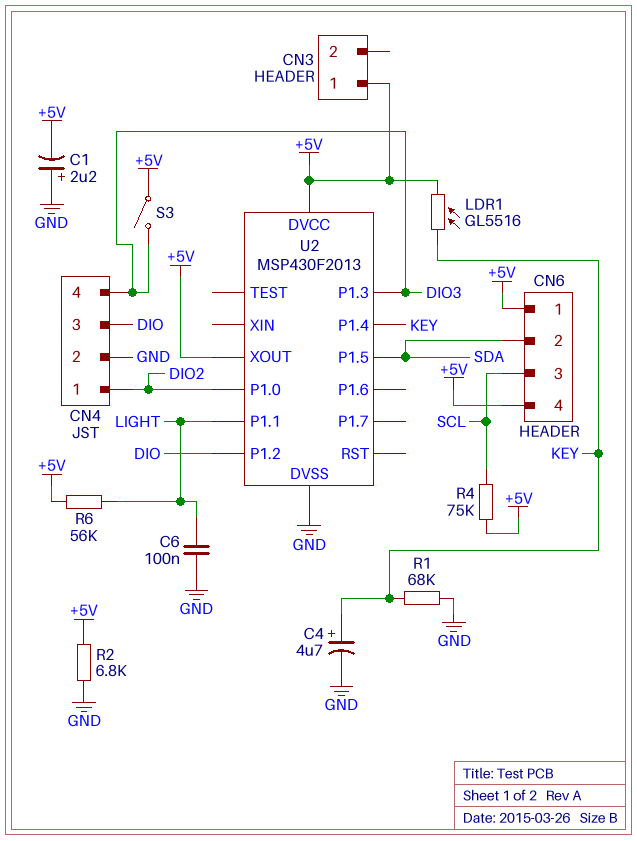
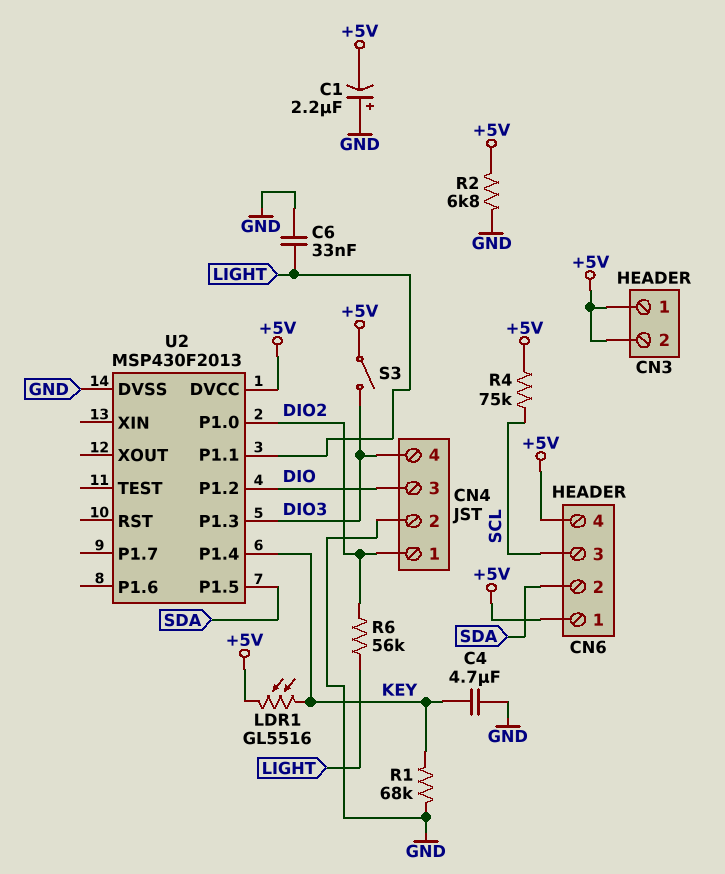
C4: 4.7uF (plus KEY, minus GND) -> 4.7uF (GND, KEY)
C6: 100nF (GND, LIGHT) -> 33nF (GND, LIGHT)
CN3 pin 2: none -> +5V
R6: 56k (+5V, LIGHT) -> 56k (DIO2, LIGHT)
U2 pin XOUT: +5V -> none

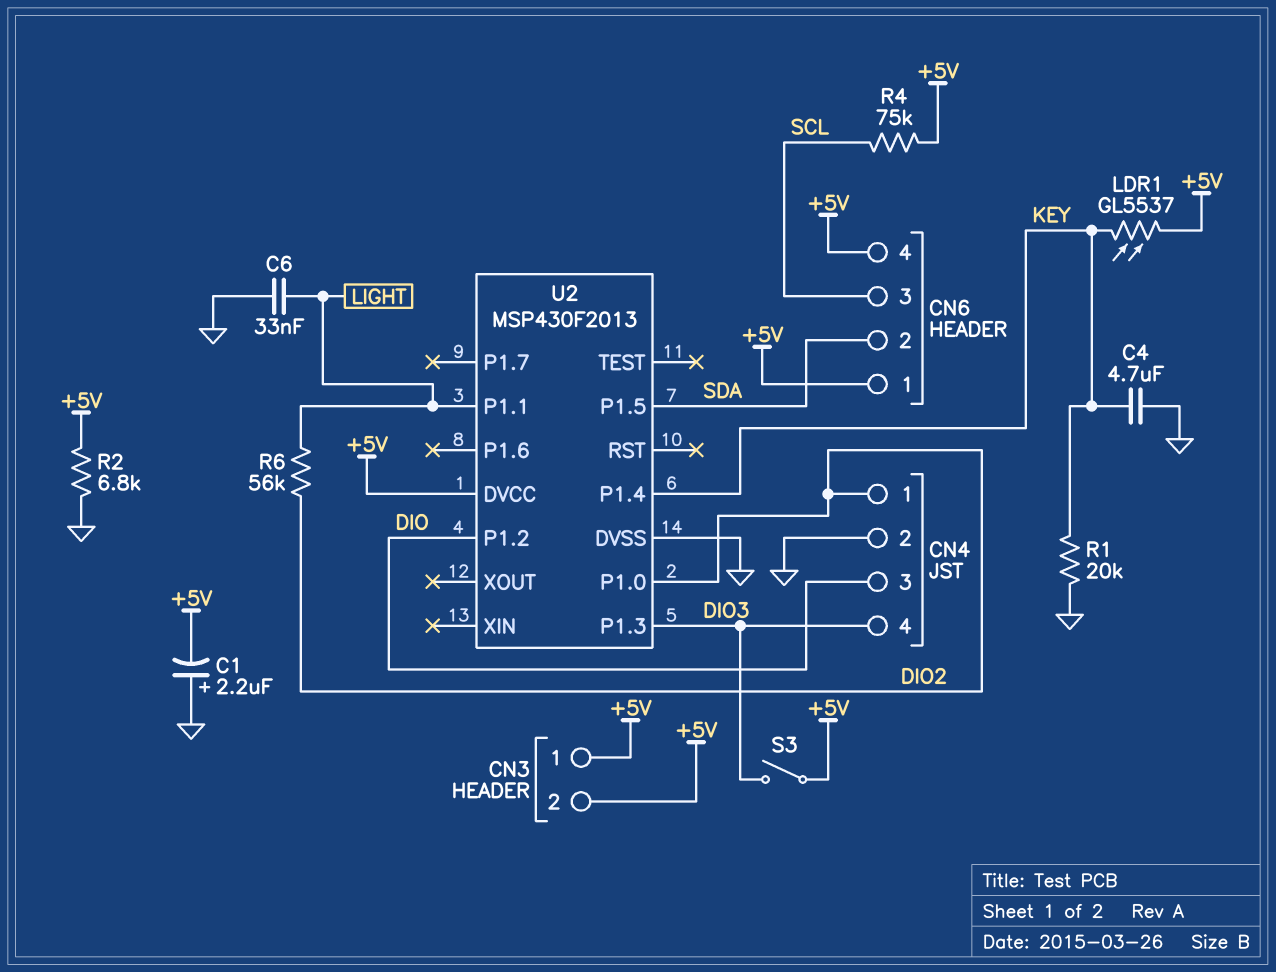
LDR1: GL5516 (+5V, KEY) -> GL5537 (+5V, KEY)
R1: 68k (GND, KEY) -> 20k (GND, KEY)

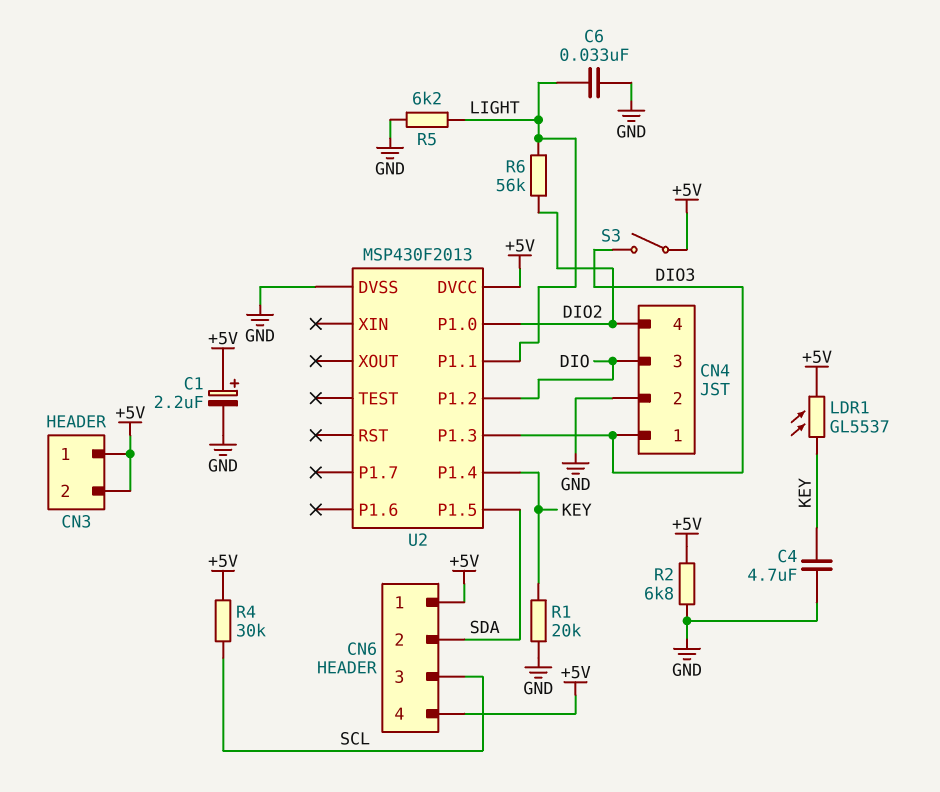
C1: 2.2uF (plus GND, minus +5V) -> 2.2uF (plus +5V, minus GND)
CN4 pin 1: DIO2 -> DIO3
CN4 pin 4: DIO3 -> DIO2
R4: 75k (+5V, SCL) -> 30k (+5V, SCL)
R5: none -> 6.2k (GND, LIGHT)

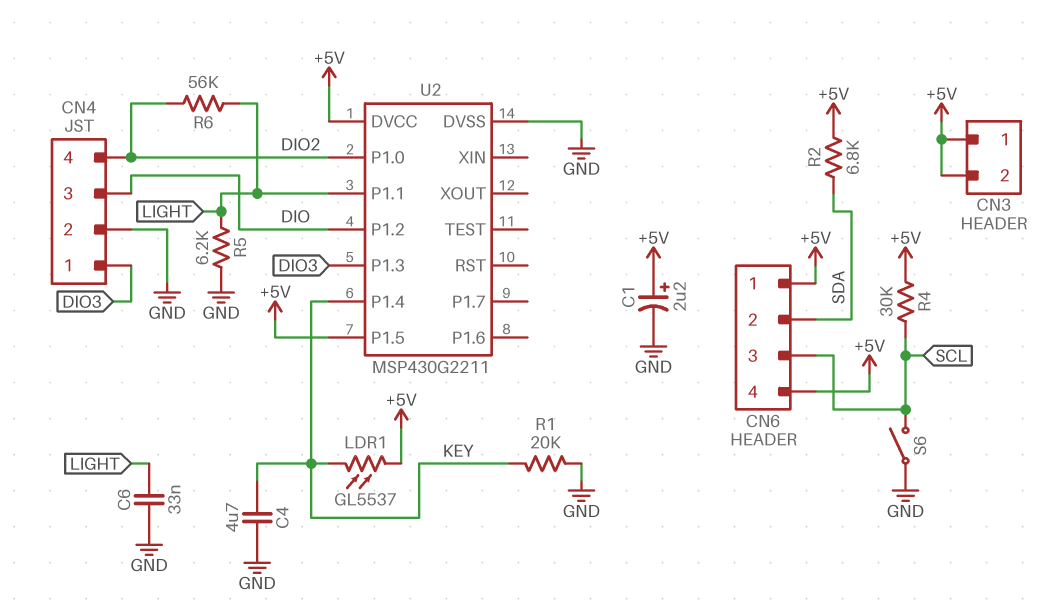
R2: 6.8k (+5V, GND) -> 6.8k (+5V, SDA)
S3: switch (+5V, DIO3) -> none
S6: none -> switch (GND, SCL)
U2: MSP430F2013 -> MSP430G2211
U2 pin P1.5: SDA -> +5V

